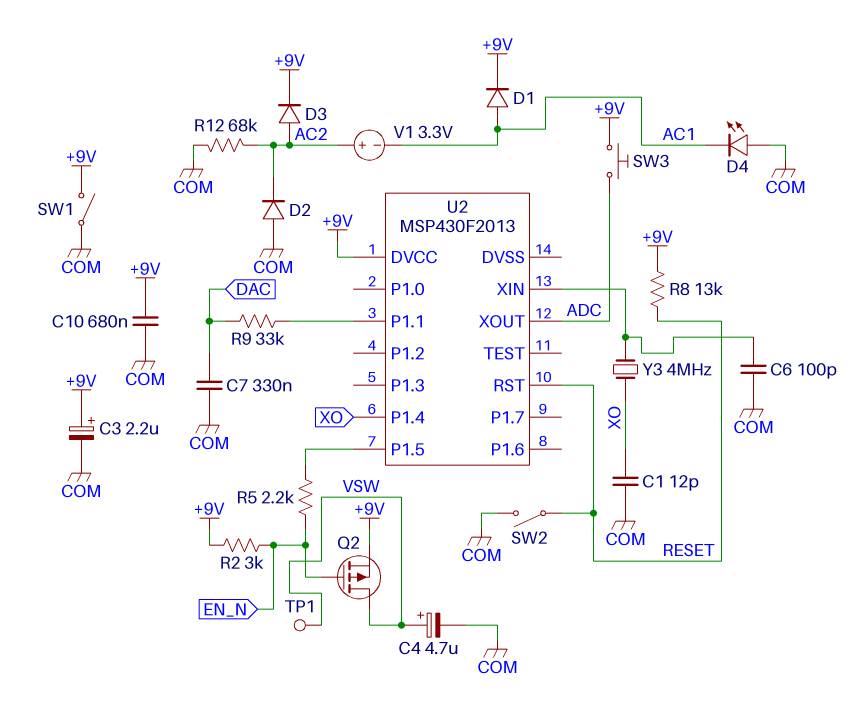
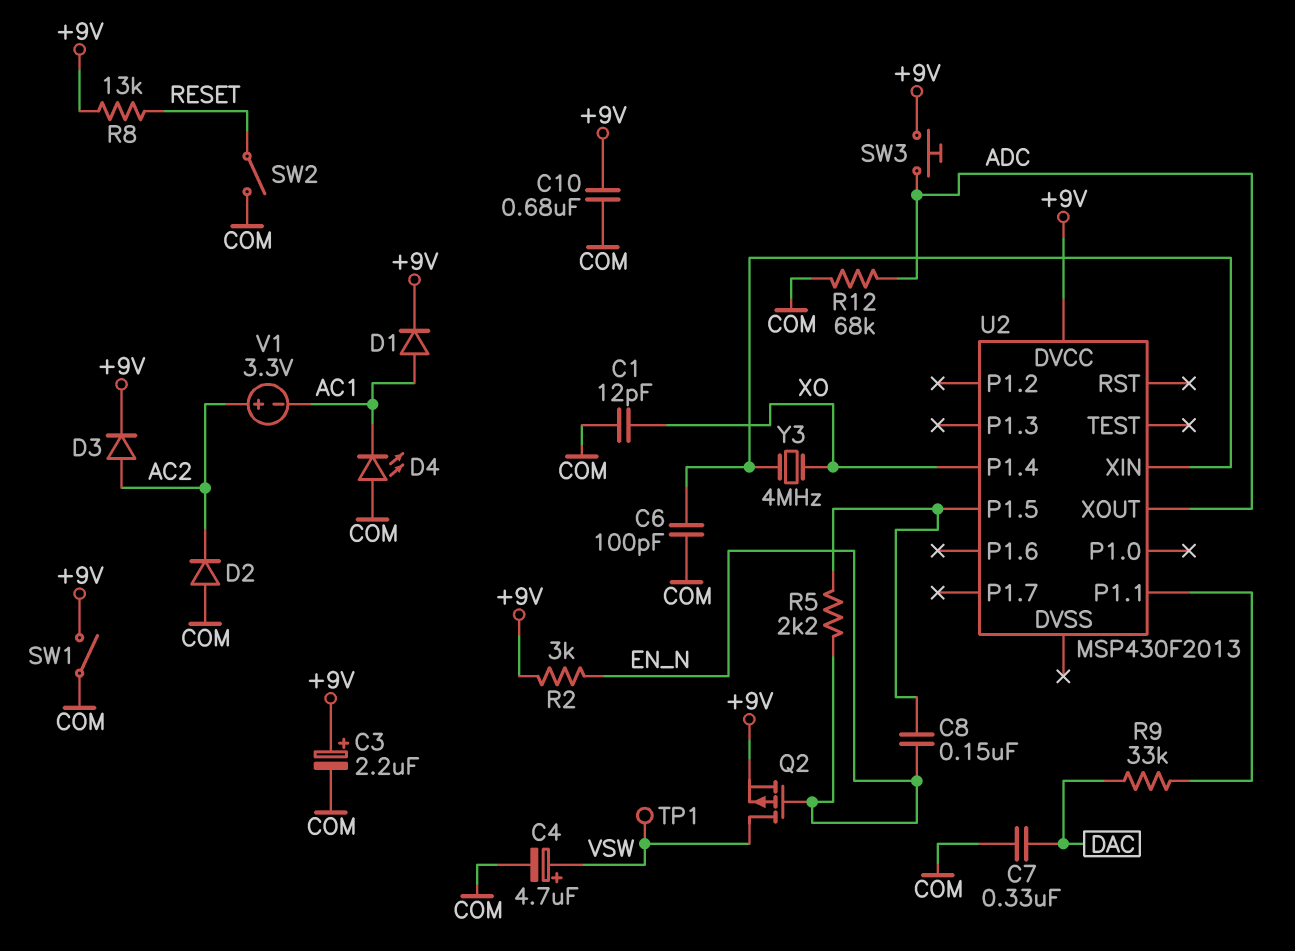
C8: none -> 150nF (EN_N, U2/P1.5)
R12: 68k (AC2, COM) -> 68k (ADC, COM)
U2 pin RST: RESET -> none

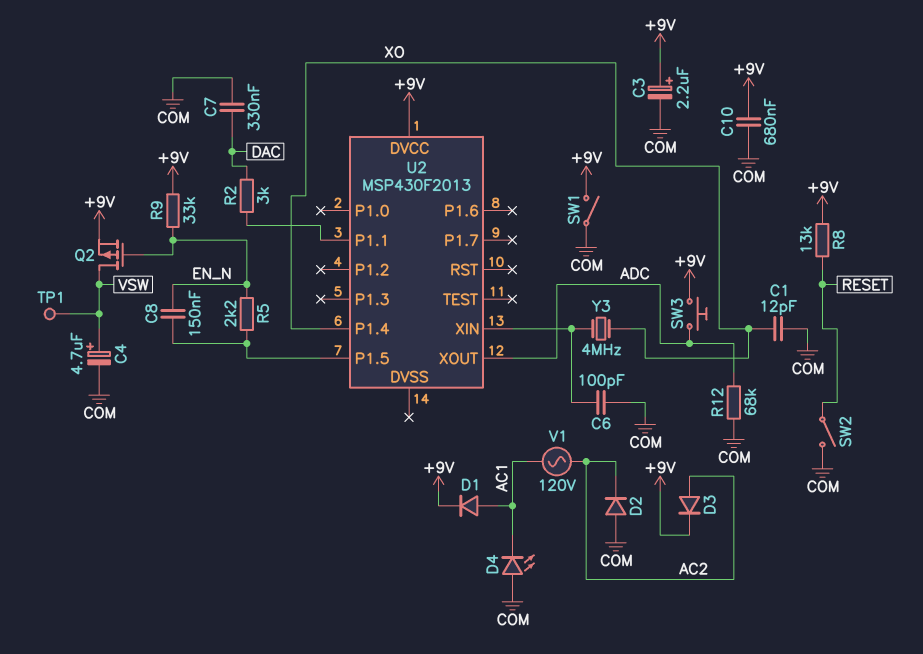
R2: 3k (+9V, EN_N) -> 3k (DAC, U2/P1.1)
R9: 33k (DAC, U2/P1.1) -> 33k (+9V, EN_N)
V1: 3.3V (plus AC2, minus AC1) -> AC 120V (AC1, AC2)

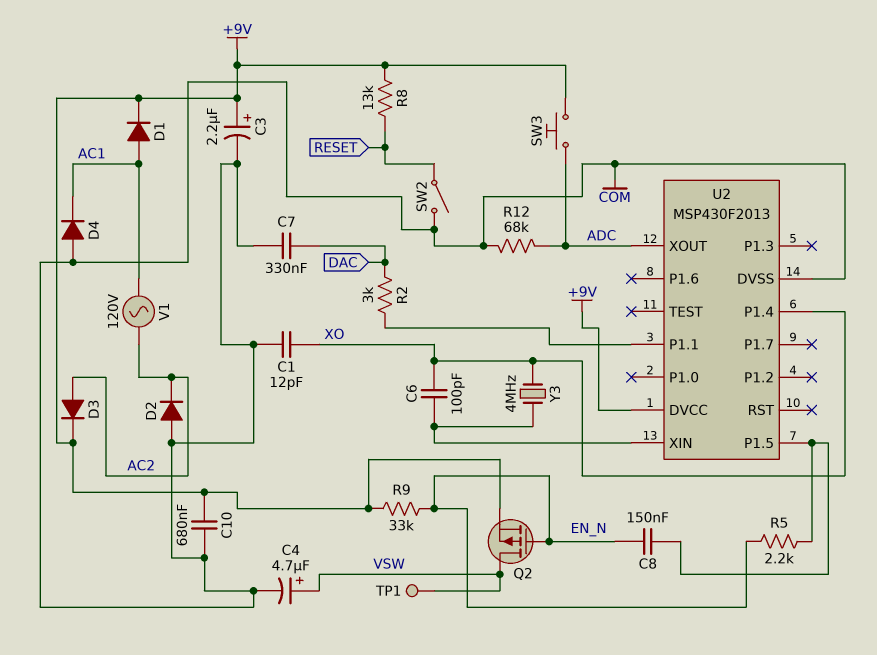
C6: 100pF (COM, U2/XIN) -> 100pF (U2/XIN, XO)
D4: LED (A COM, K AC1) -> diode (A COM, K AC1)
SW1: switch (+9V, COM) -> none
U2 pin DVSS: none -> COM

